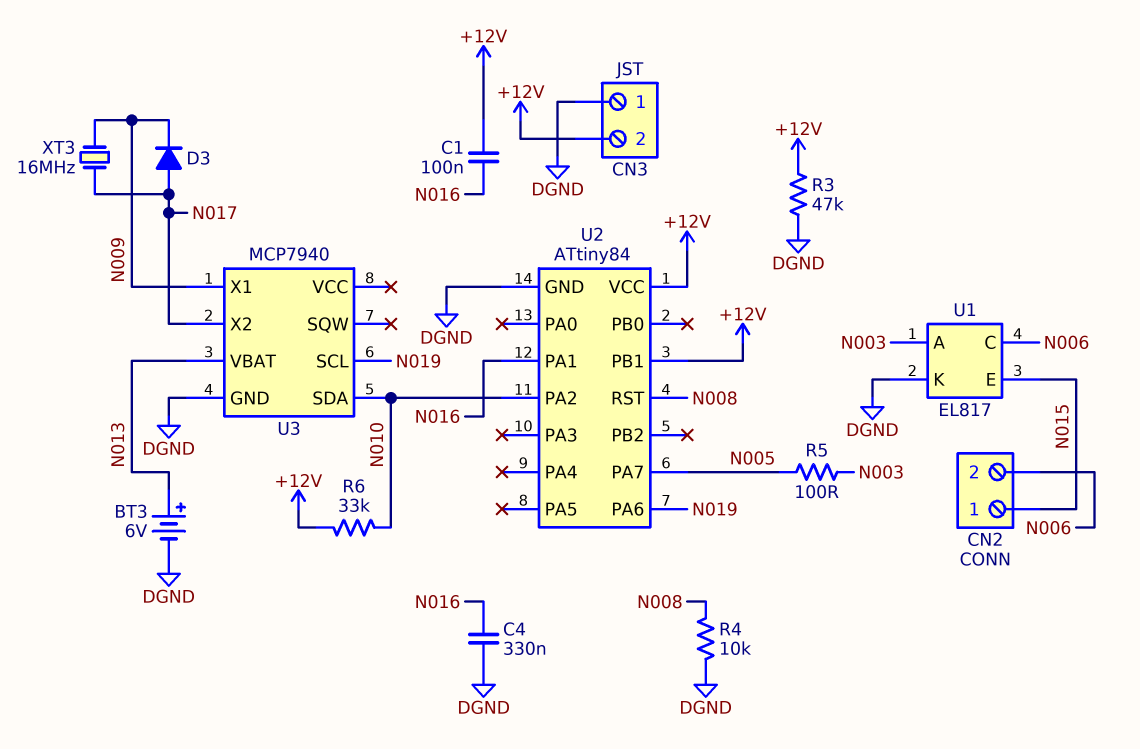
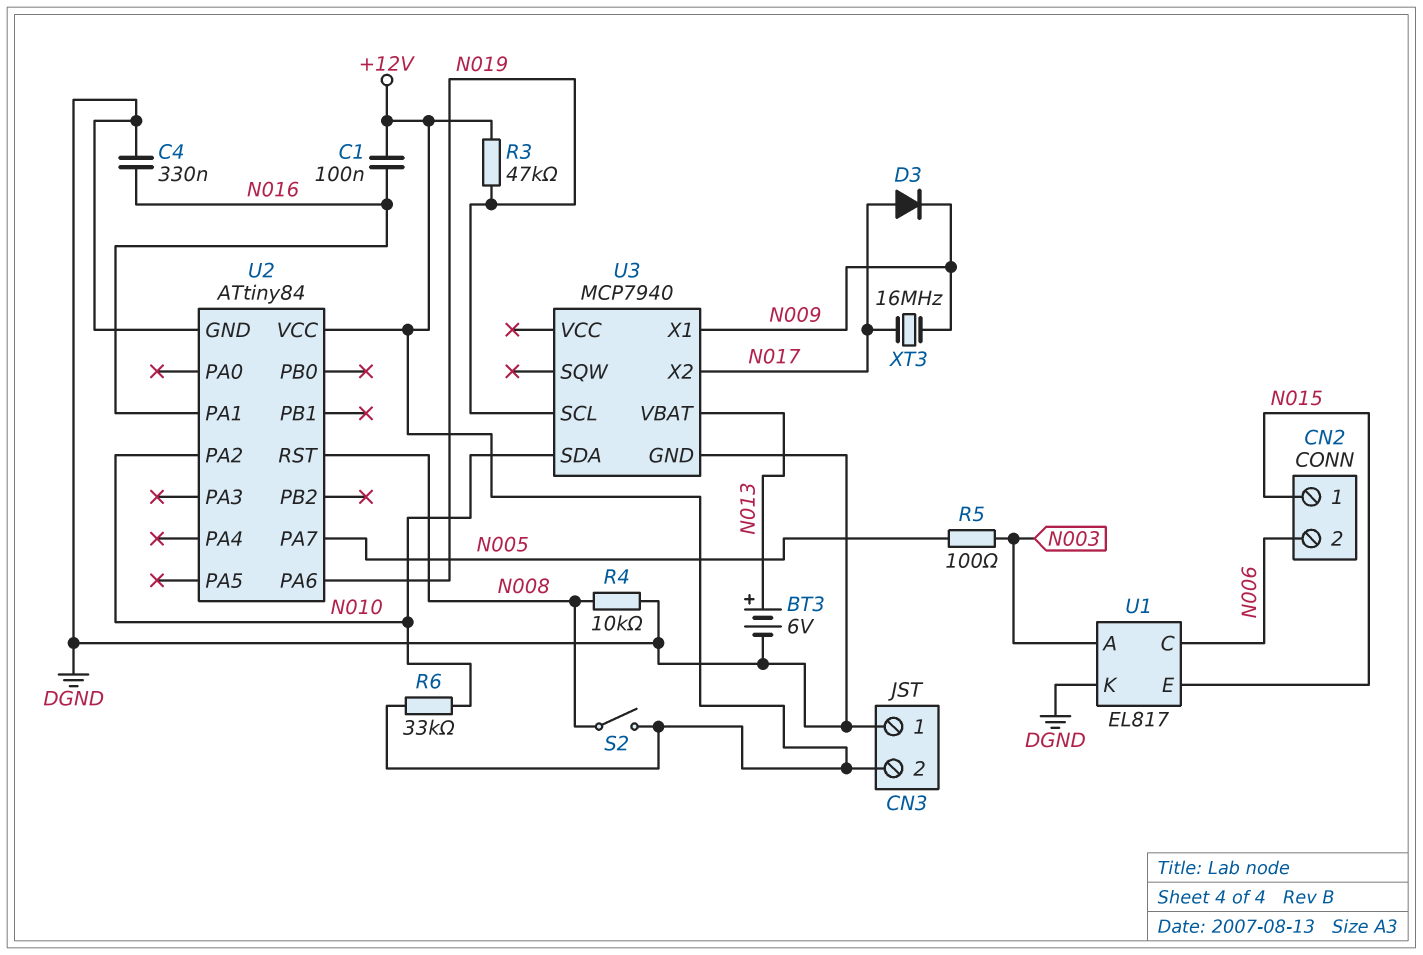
R3: 47k (+12V, DGND) -> 47k (+12V, N019)
S2: none -> switch (+12V, N008)
U2 pin PB1: +12V -> none

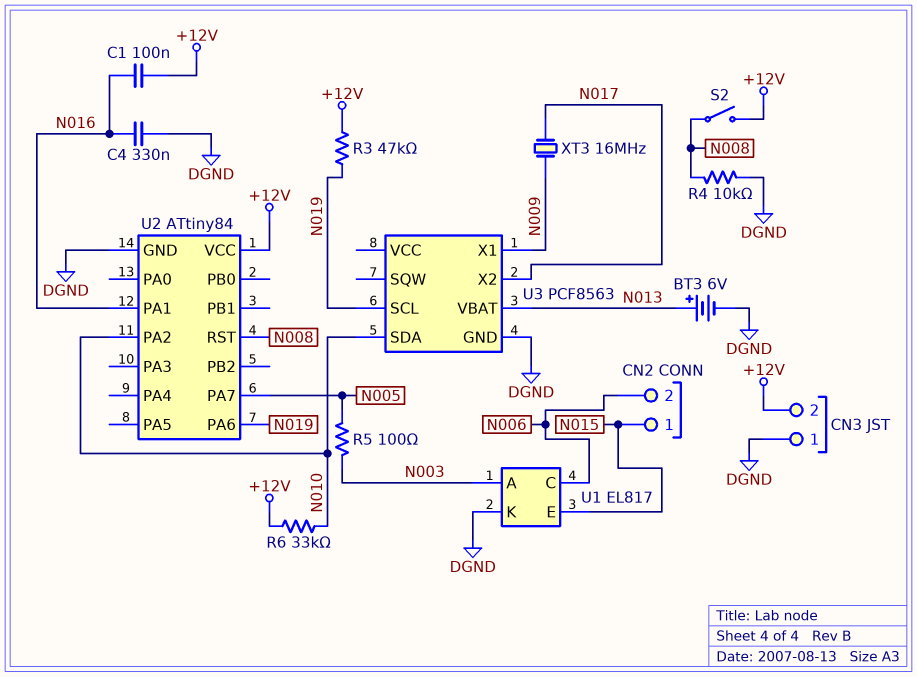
D3: diode (A N017, K N009) -> none
U3: MCP7940 -> PCF8563

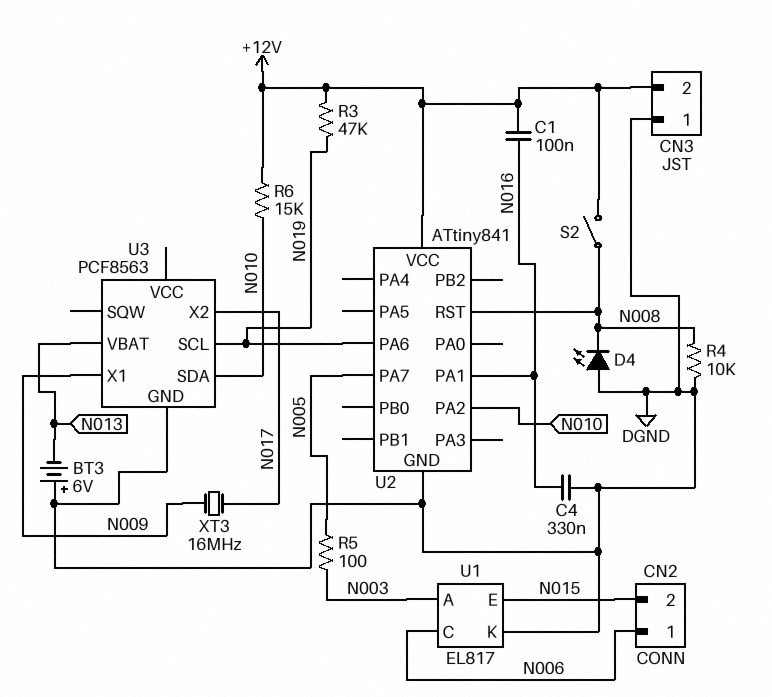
BT3: 6V (plus N013, minus DGND) -> 6V (plus DGND, minus N013)
CN2 pin 1: N015 -> N006
CN2 pin 2: N006 -> N015
D4: none -> LED (A DGND, K N008)
R6: 33k (+12V, N010) -> 15k (+12V, N010)
U2: ATtiny84 -> ATtiny841

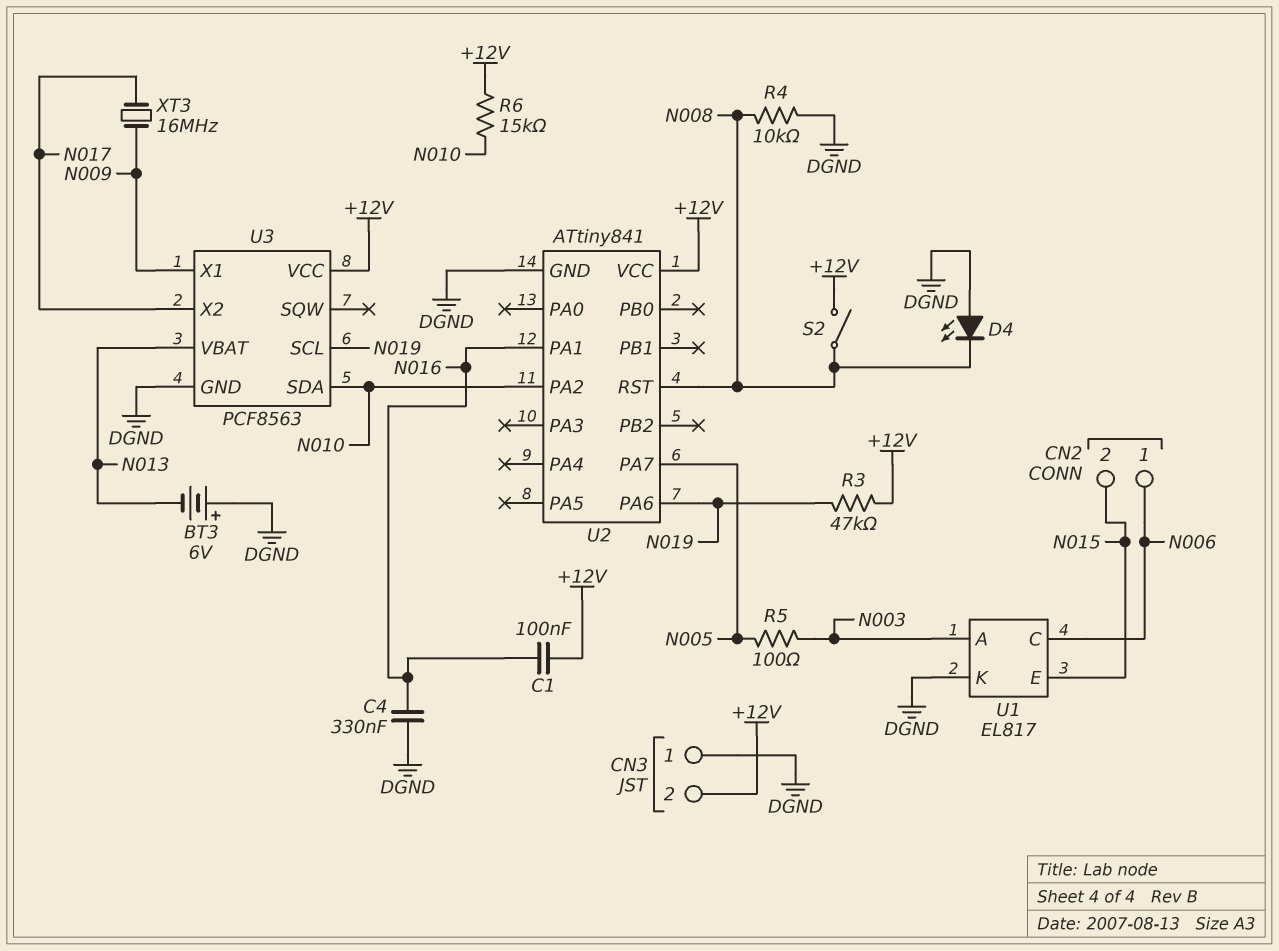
U3 pin VCC: none -> +12V

